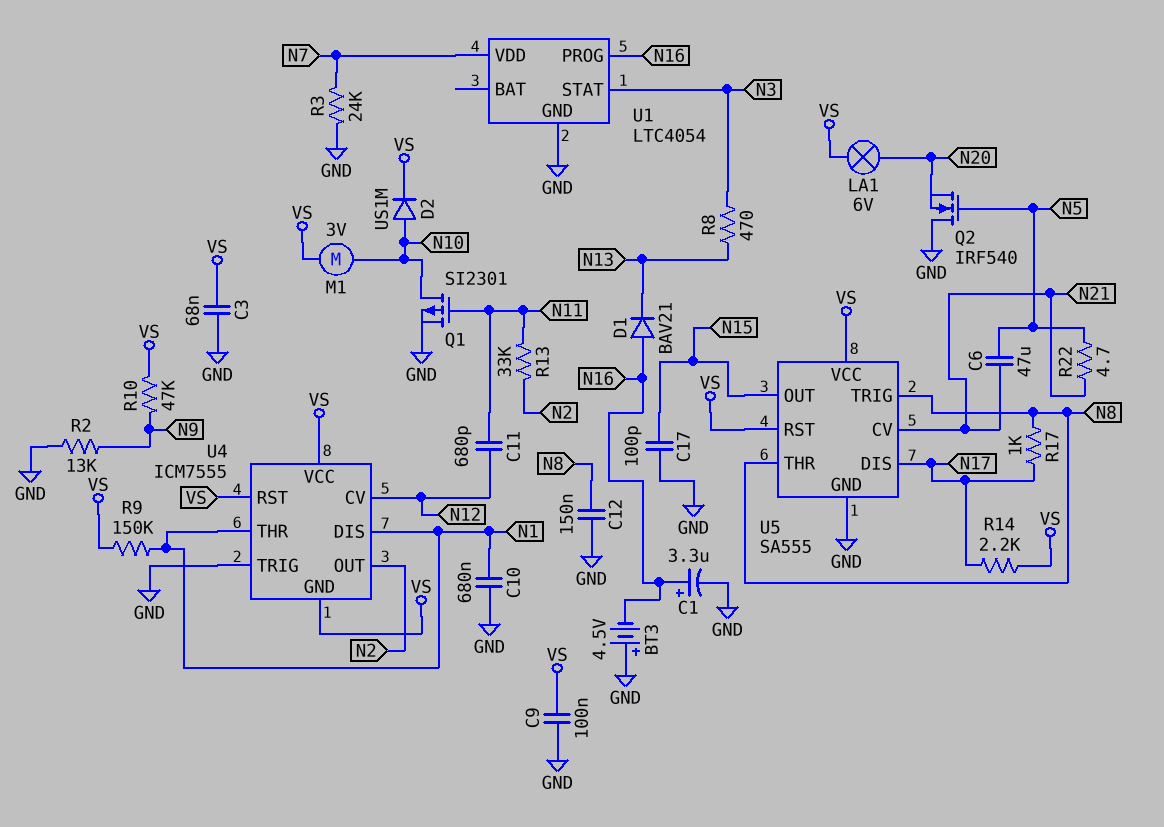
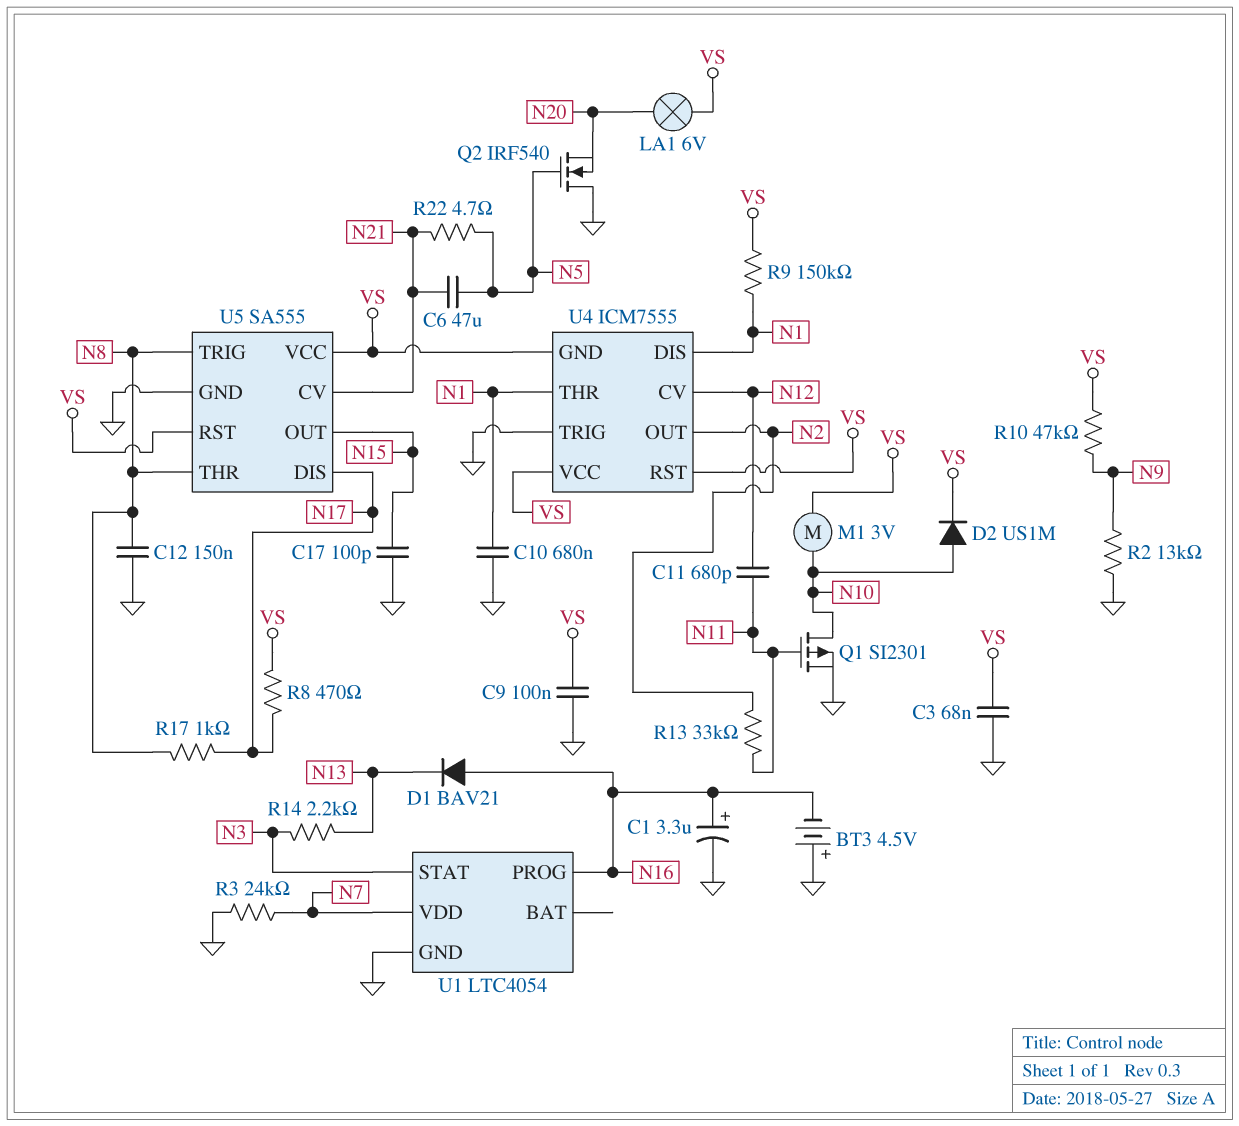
R8: 470 (N3, N13) -> 470 (N17, VS)
R14: 2.2k (N17, VS) -> 2.2k (N3, N13)

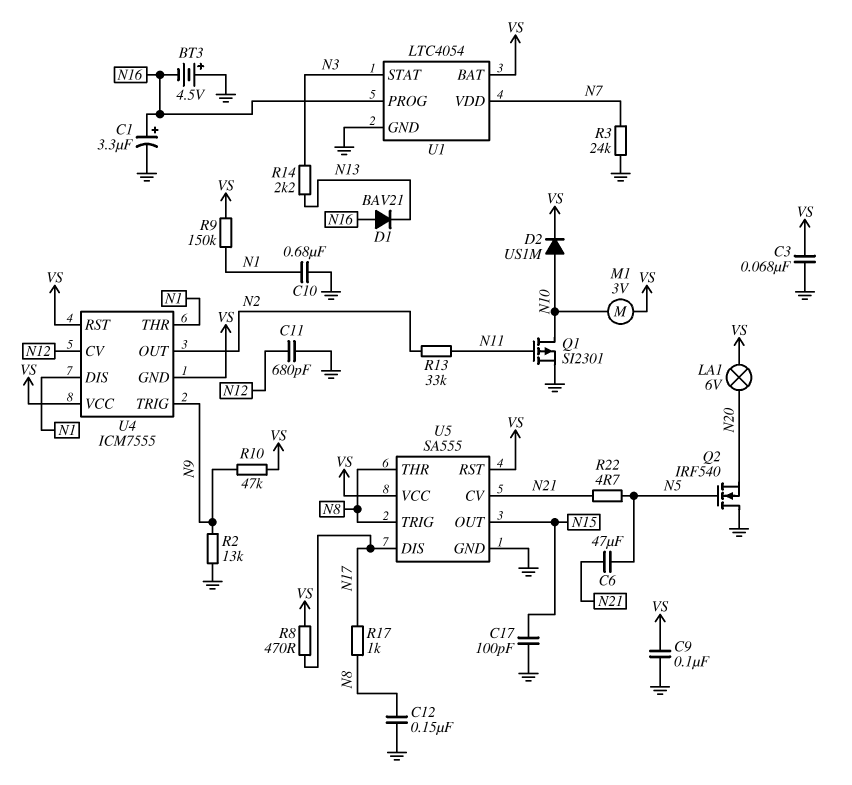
C11: 680pF (N11, N12) -> 680pF (GND, N12)
U1 pin BAT: none -> VS
U4 pin TRIG: GND -> N9

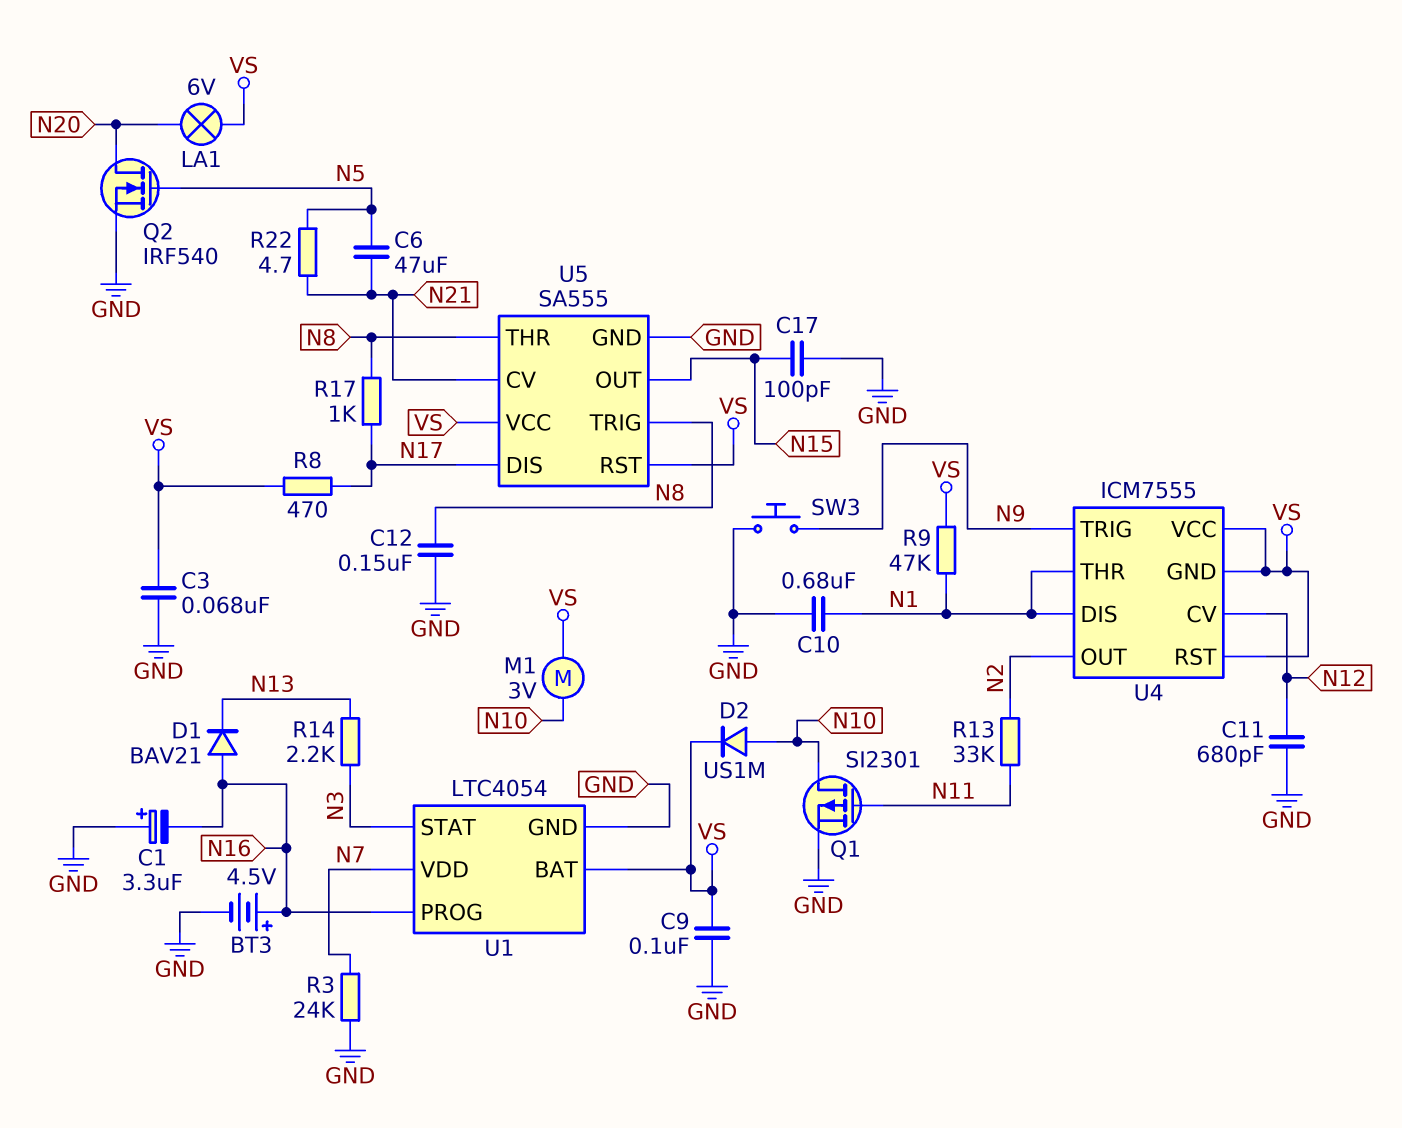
BT3: 4.5V (plus GND, minus N16) -> 4.5V (plus N16, minus GND)
C1: 3.3uF (plus N16, minus GND) -> 3.3uF (plus GND, minus N16)
Q2: NMOS IRF540 (G N5, D GND, S N20) -> NMOS IRF540 (G N5, D N20, S GND)
R2: 13k (GND, N9) -> none
R9: 150k (N1, VS) -> 47k (N1, VS)
R10: 47k (N9, VS) -> none
SW3: none -> button (GND, N9)

